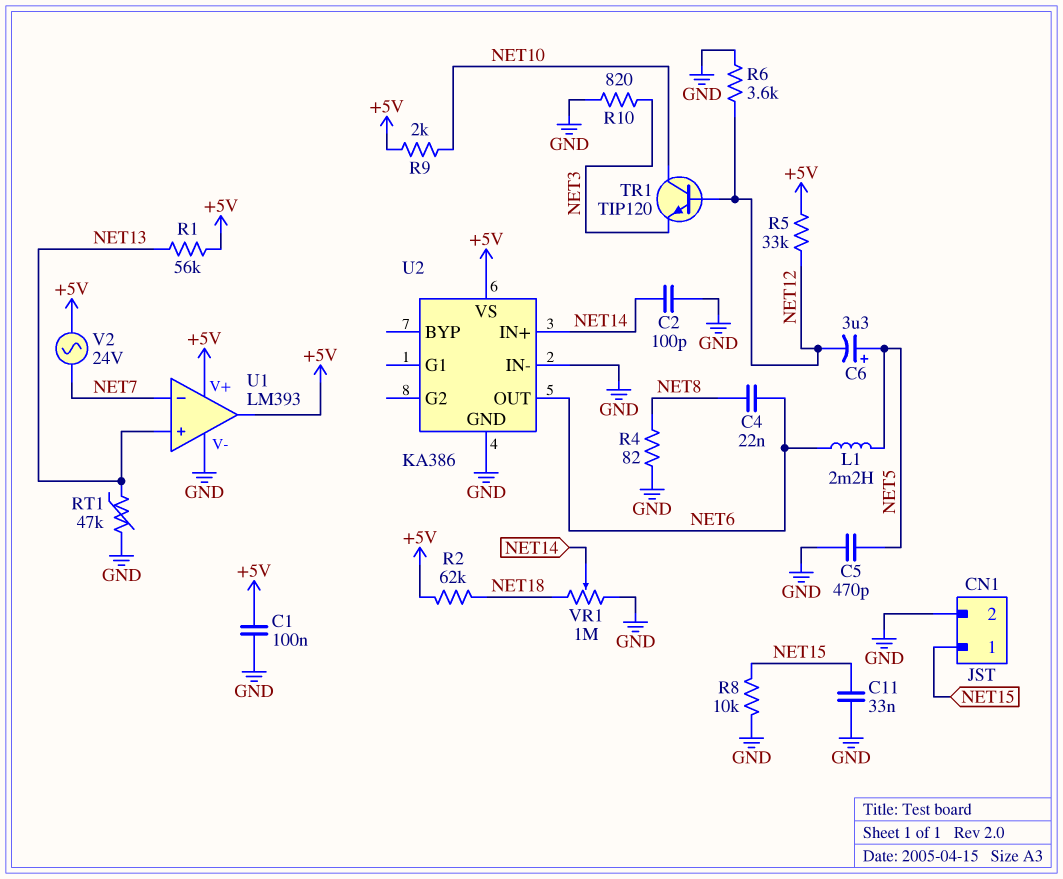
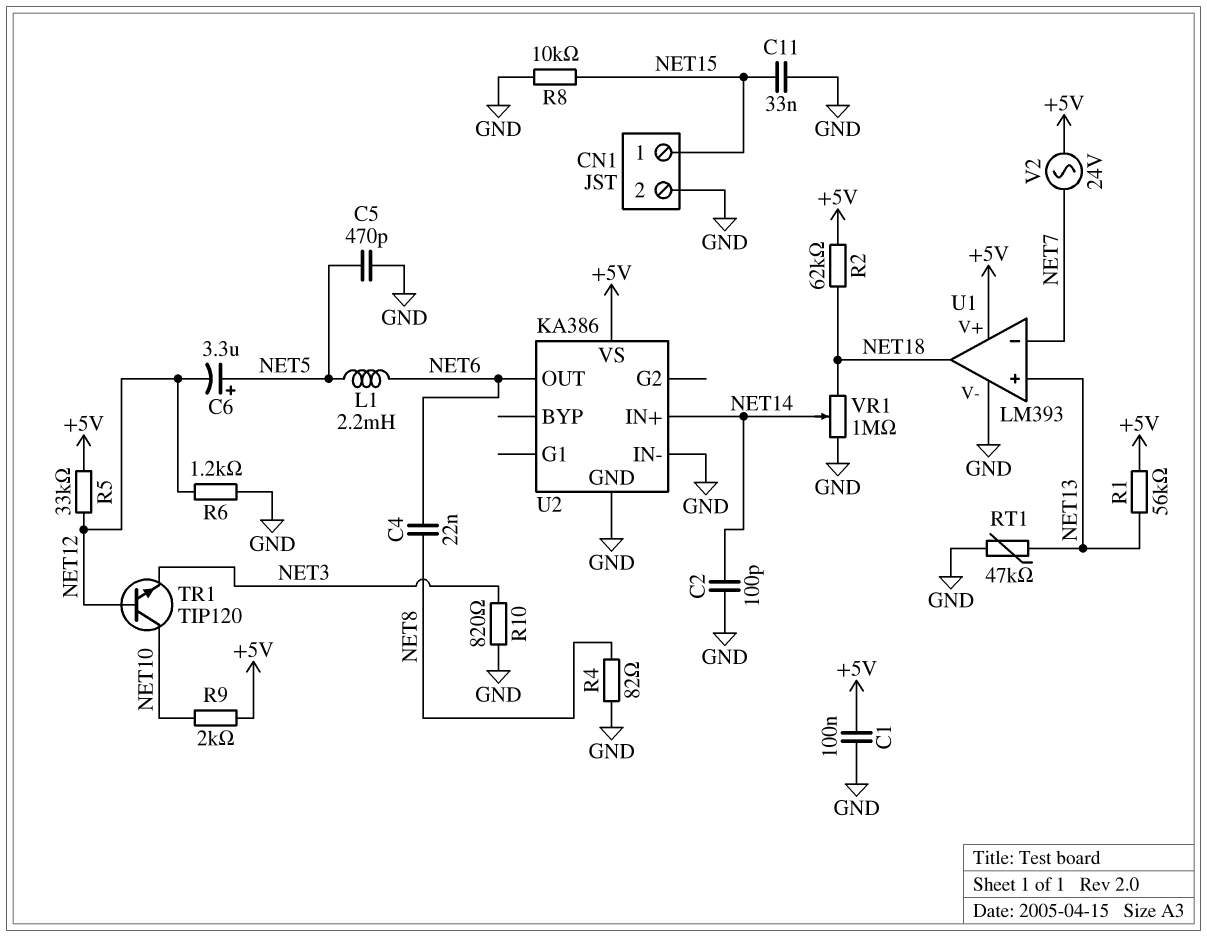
R6: 3.6k (GND, NET12) -> 1.2k (GND, NET12)
U1 pin out: +5V -> NET18

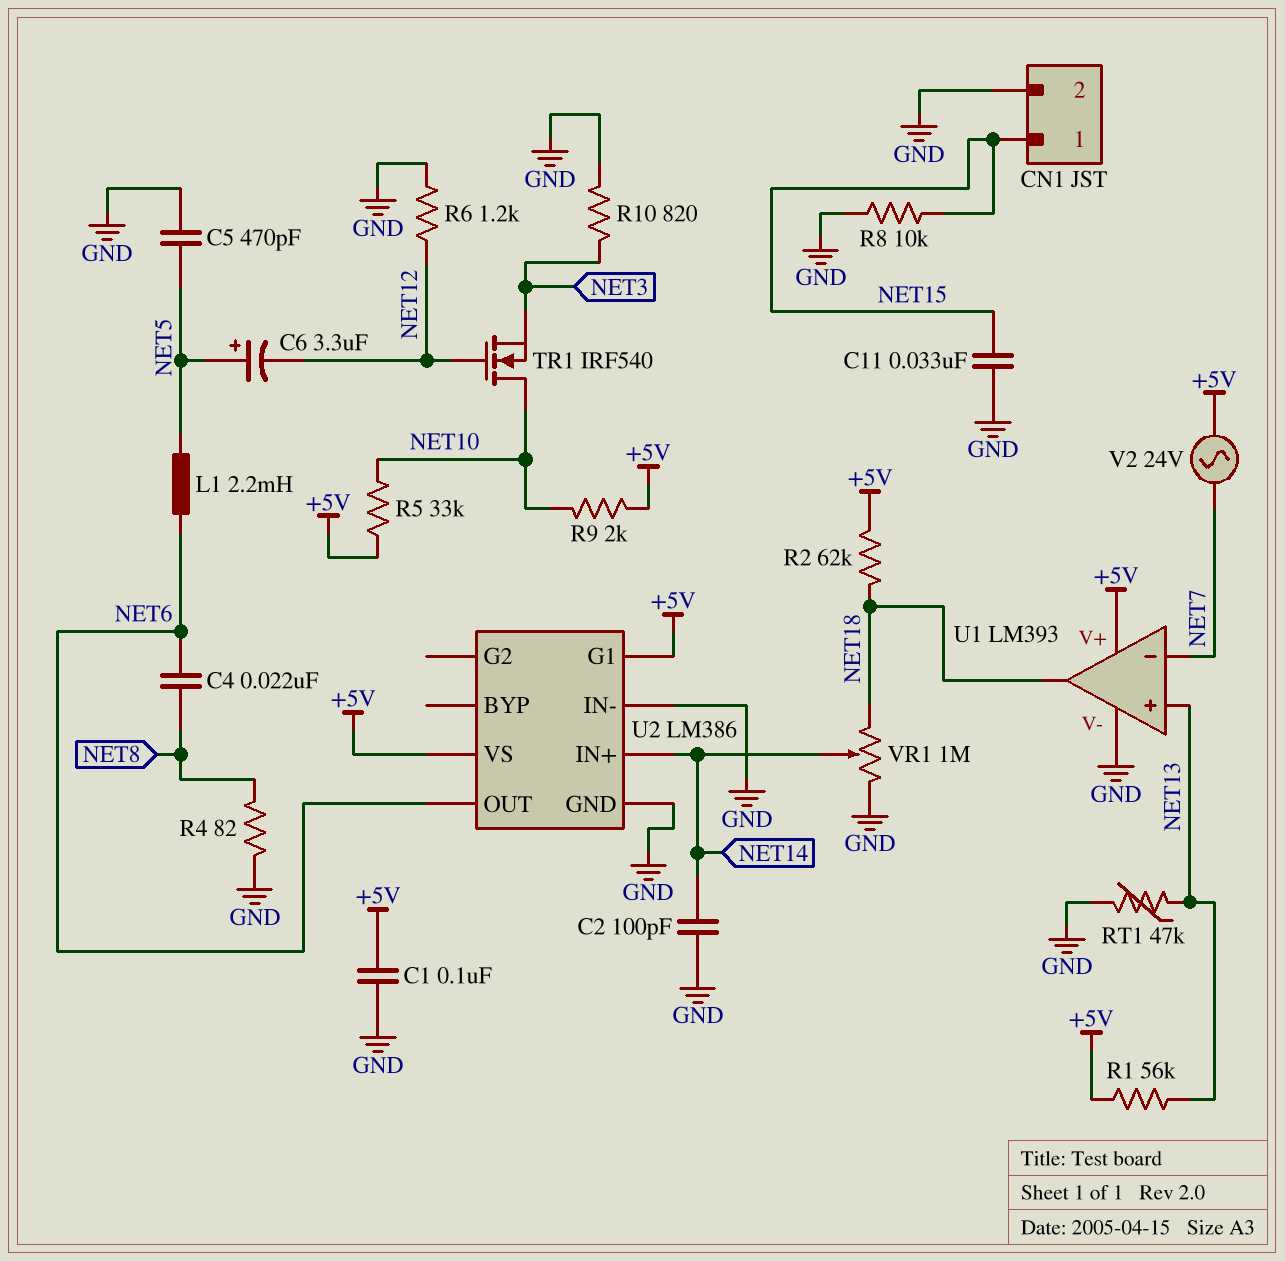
R5: 33k (+5V, NET12) -> 33k (+5V, NET10)
TR1: NPN TIP120 (B NET12, C NET10, E NET3) -> NMOS IRF540 (G NET12, D NET10, S NET3)
U2: KA386 -> LM386
U2 pin G1: none -> +5V

